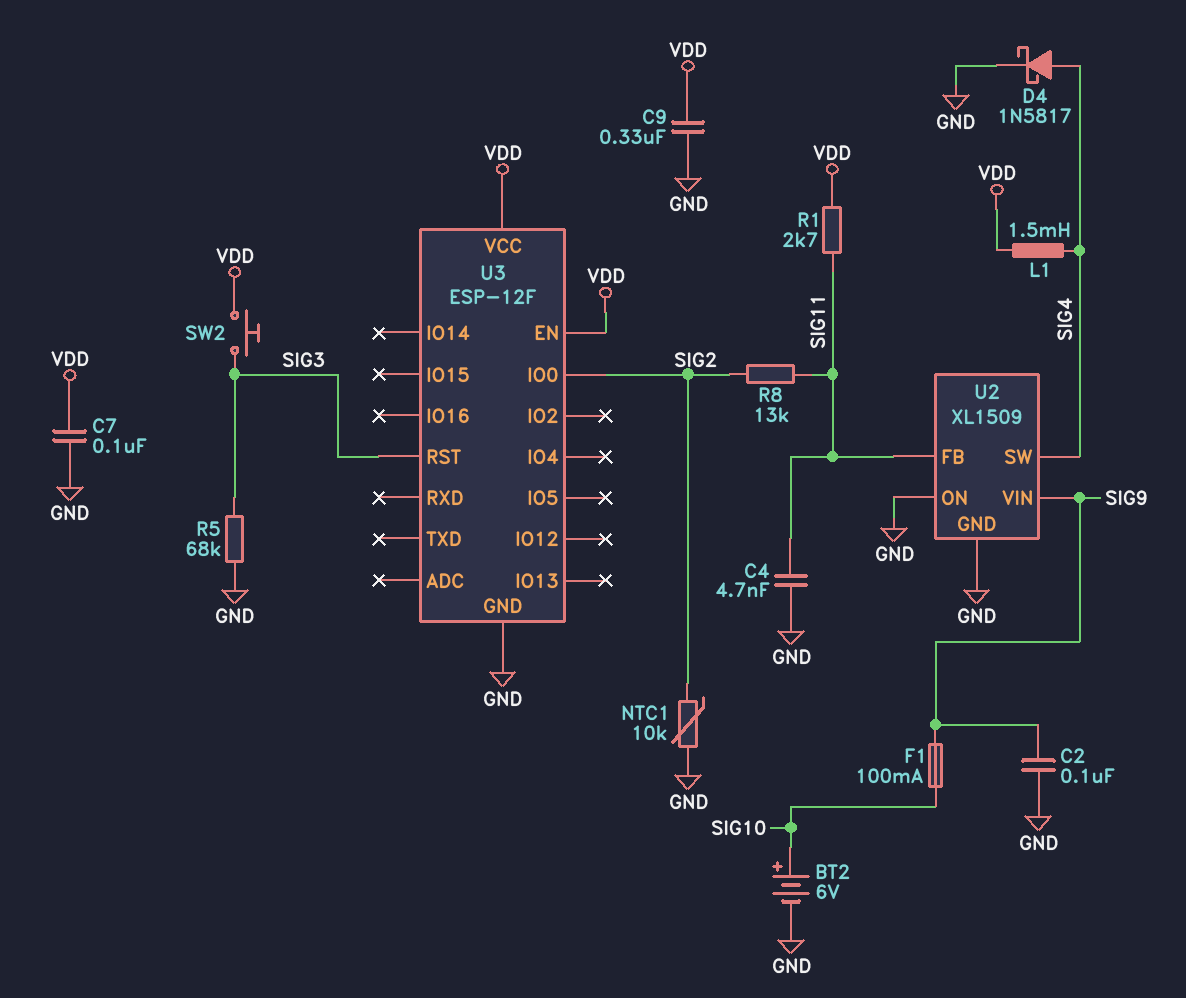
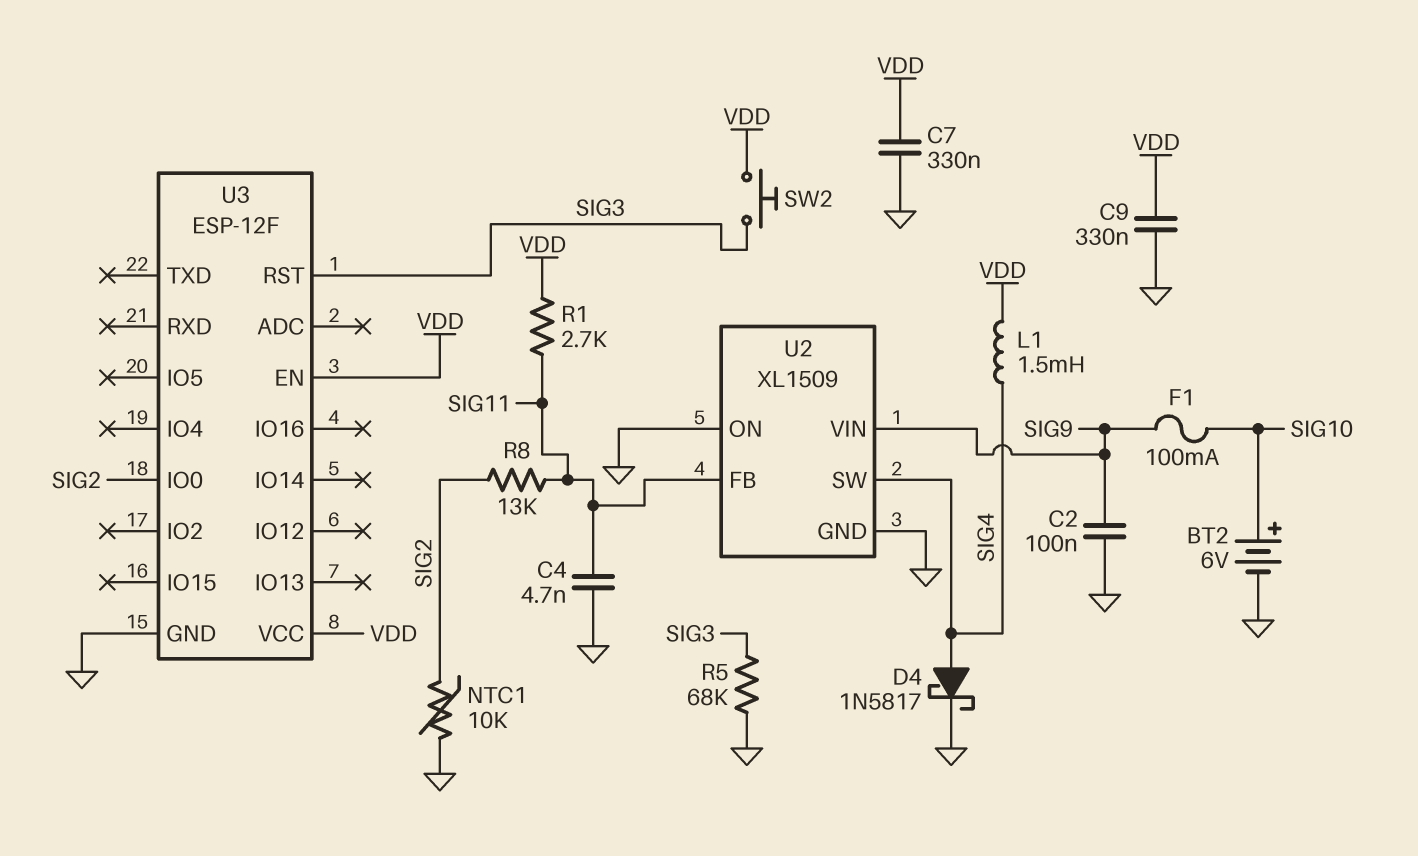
C7: 100nF (GND, VDD) -> 330nF (GND, VDD)

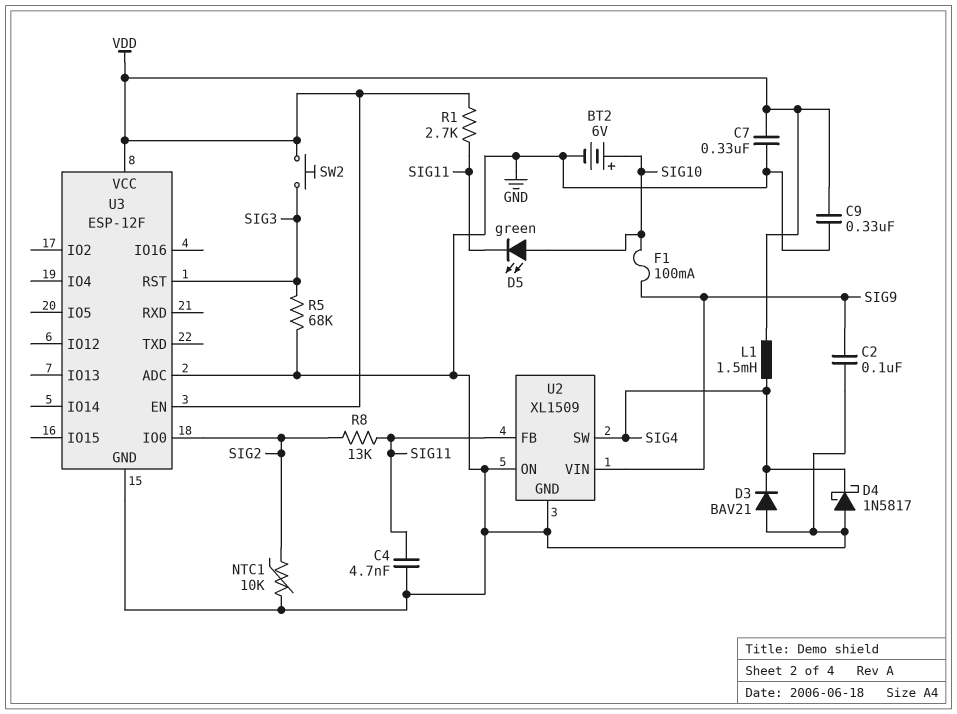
D3: none -> diode BAV21 (A GND, K SIG4)
D4: schottky 1N5817 (A SIG4, K GND) -> schottky 1N5817 (A GND, K SIG4)
D5: none -> LED green (A SIG10, K SIG11)
U3 pin ADC: none -> GND

